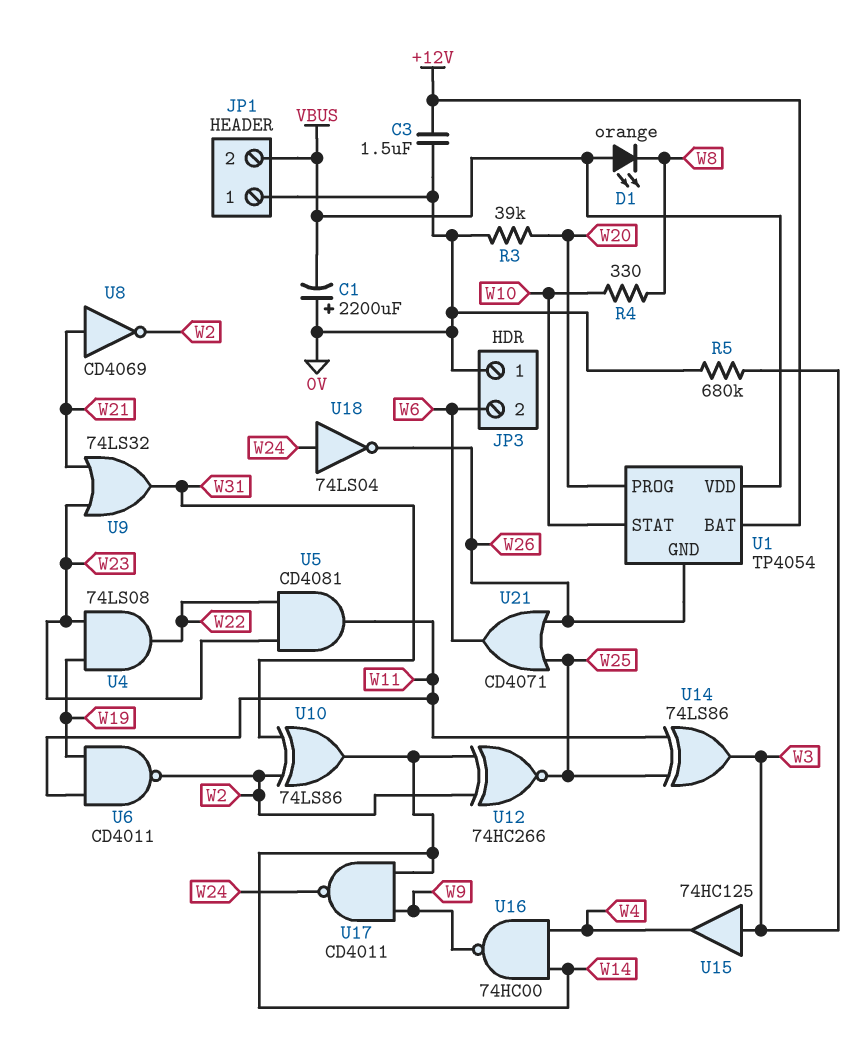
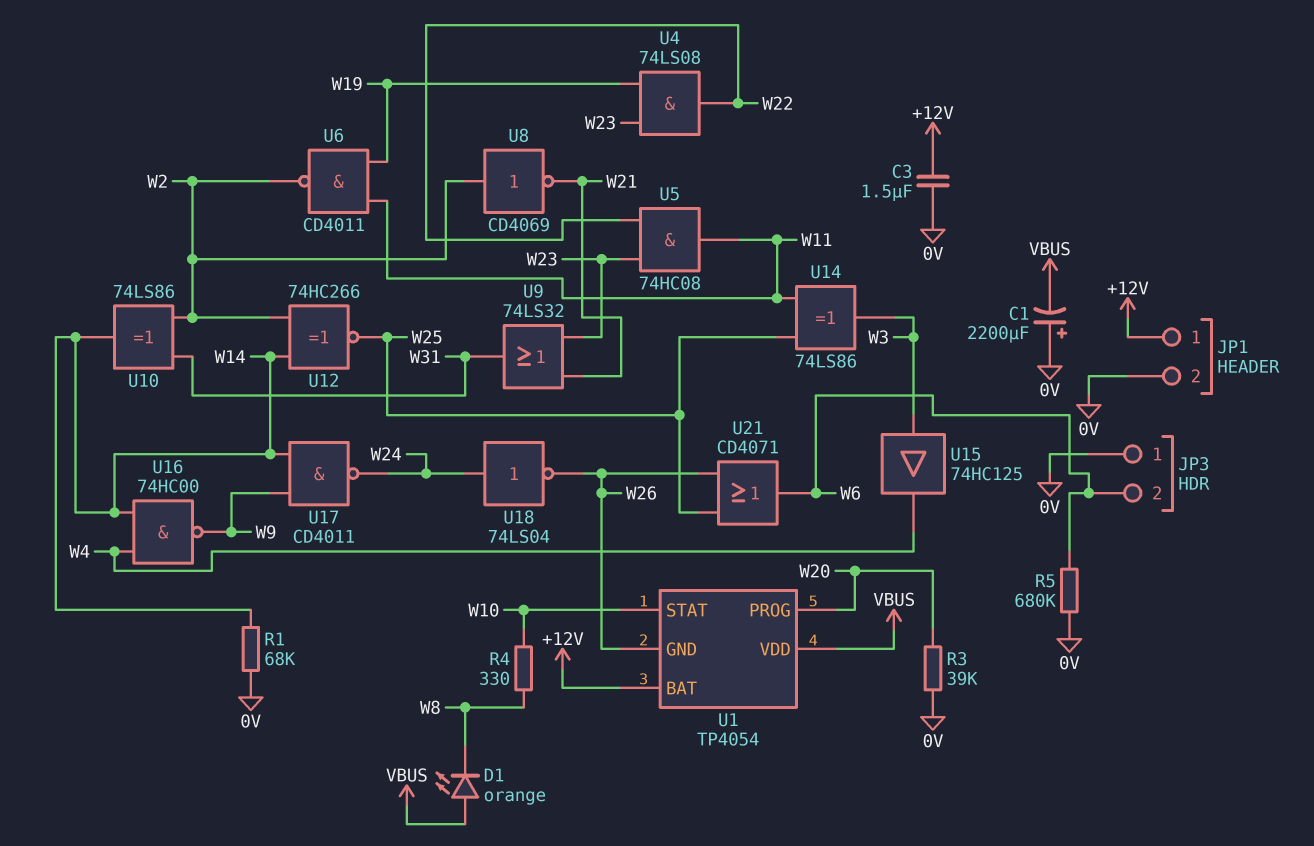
JP1 pin 1: 0V -> +12V
JP1 pin 2: VBUS -> 0V
R1: none -> 68k (0V, W14)
R5: 680k (0V, W3) -> 680k (0V, W6)
U5: AND CD4081 (in W22, in W23, out W11) -> AND 74HC08 (in W22, in W23, out W11)
U8: NOT CD4069 (in W21, out W2) -> NOT CD4069 (in W2, out W21)

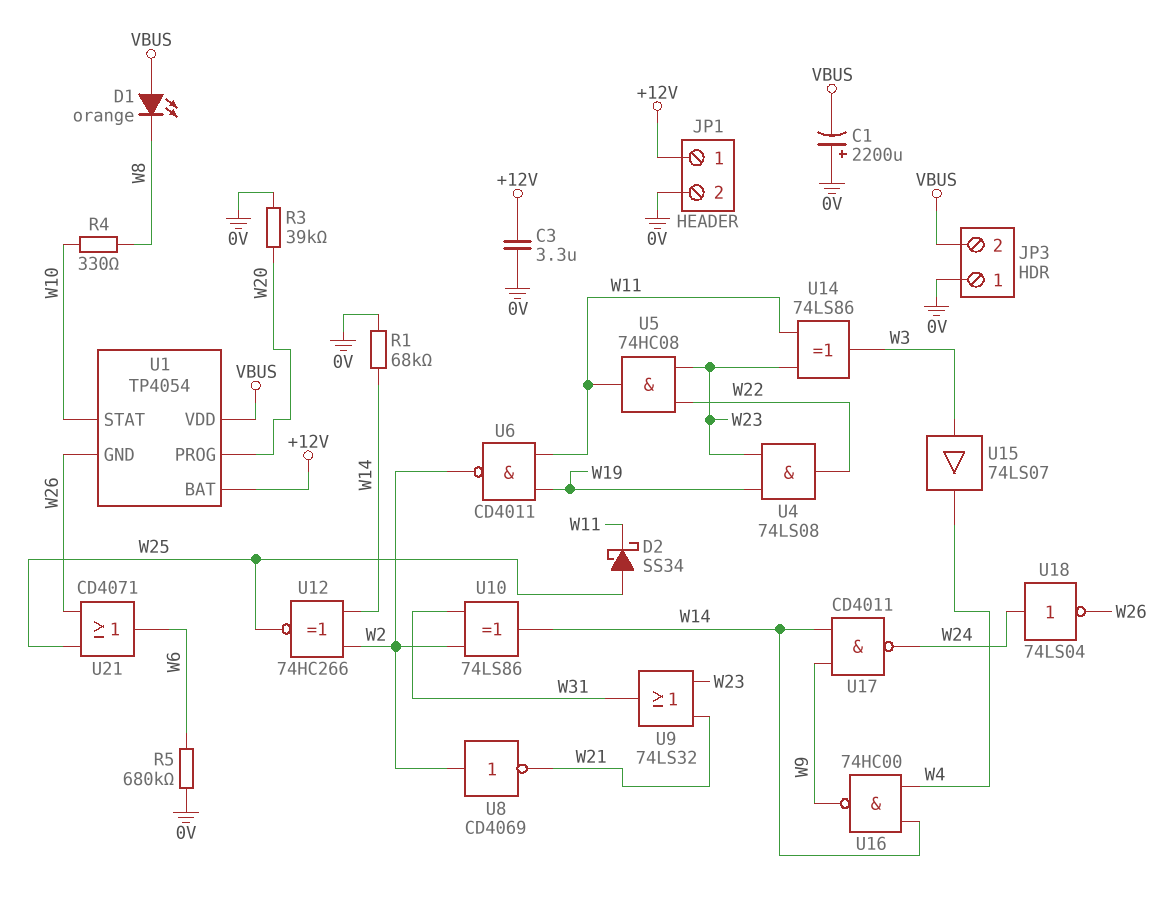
C3: 1.5uF (+12V, 0V) -> 3.3uF (+12V, 0V)
D2: none -> schottky SS34 (A W25, K W11)
JP3 pin 2: W6 -> VBUS
U14: XOR 74LS86 (in W11, in W25, out W3) -> XOR 74LS86 (in W11, in W23, out W3)
U15: buffer 74HC125 (in W3, out W4) -> buffer 74LS07 (in W3, out W4)

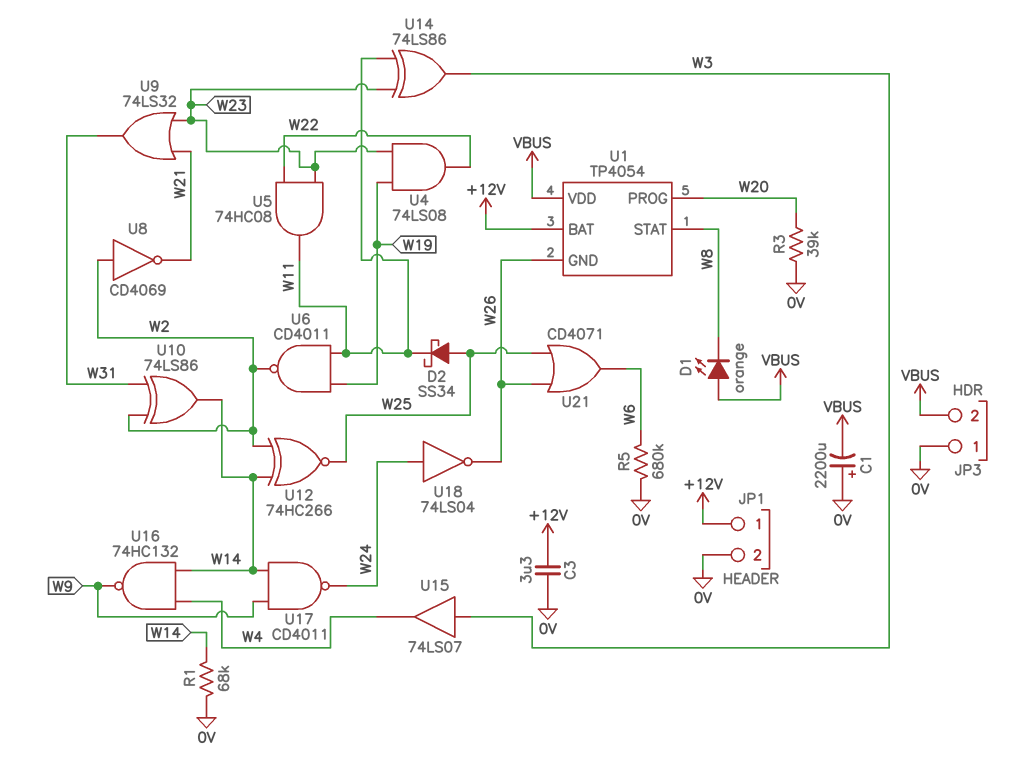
R4: 330 (W8, W10) -> none
U1 pin STAT: W10 -> W8
U16: NAND 74HC00 (in W4, in W14, out W9) -> NAND 74HC132 (in W4, in W14, out W9)

